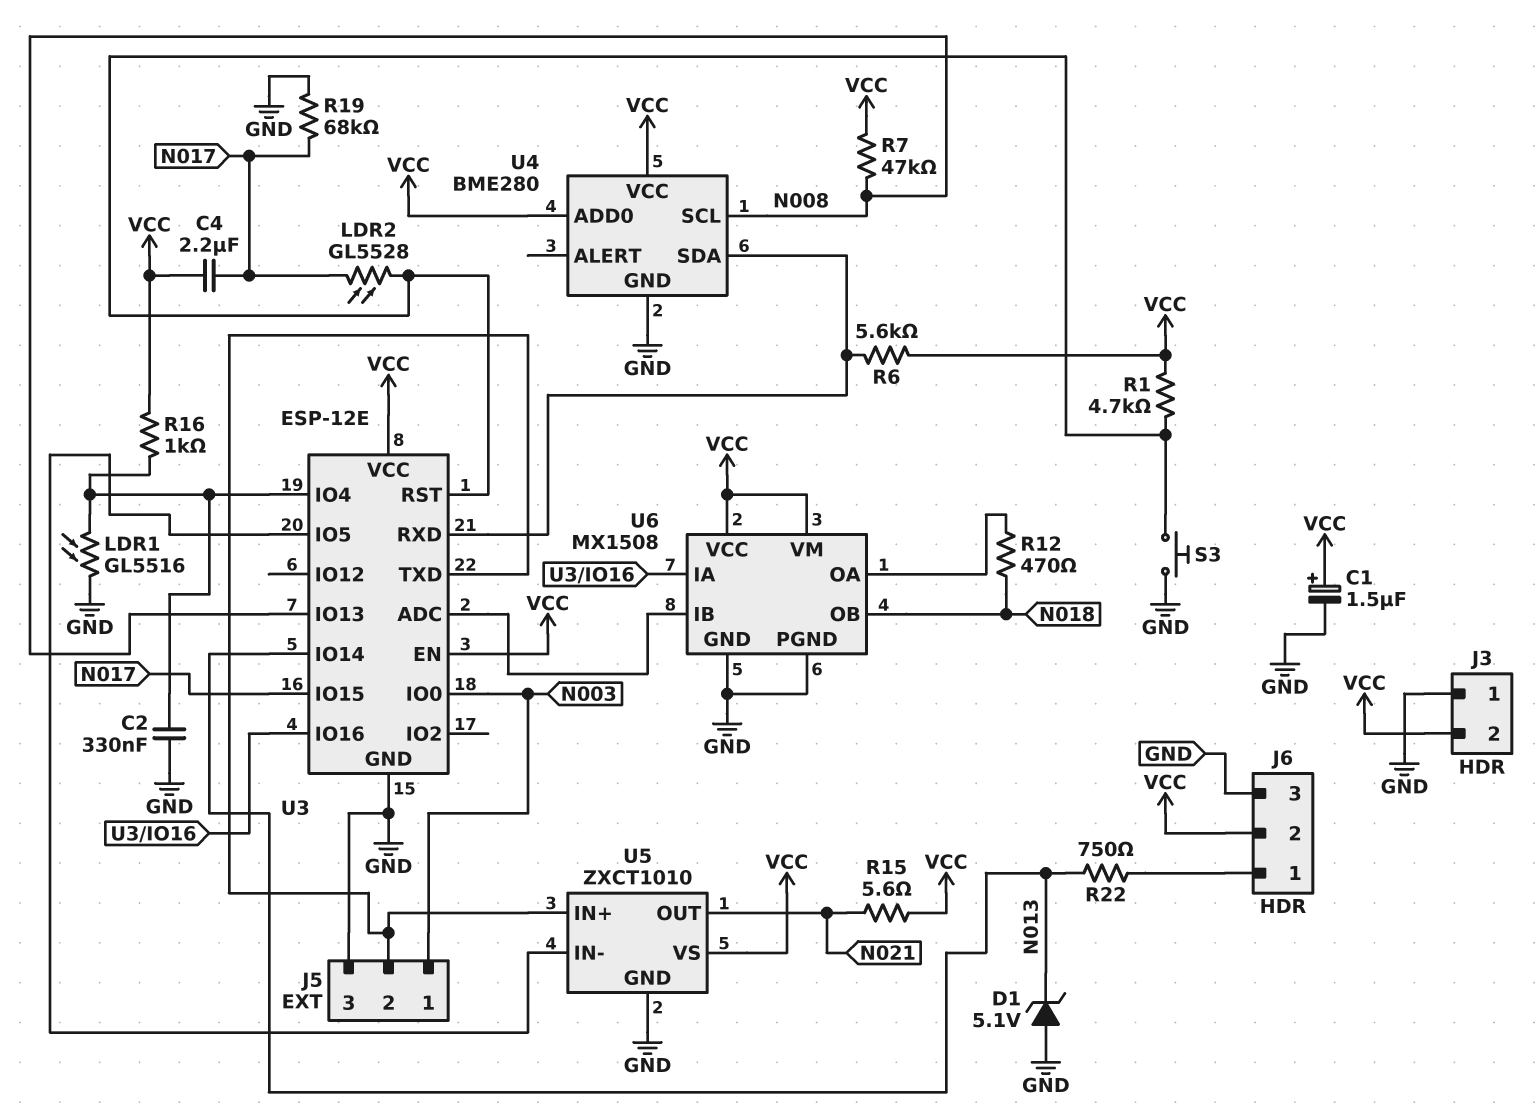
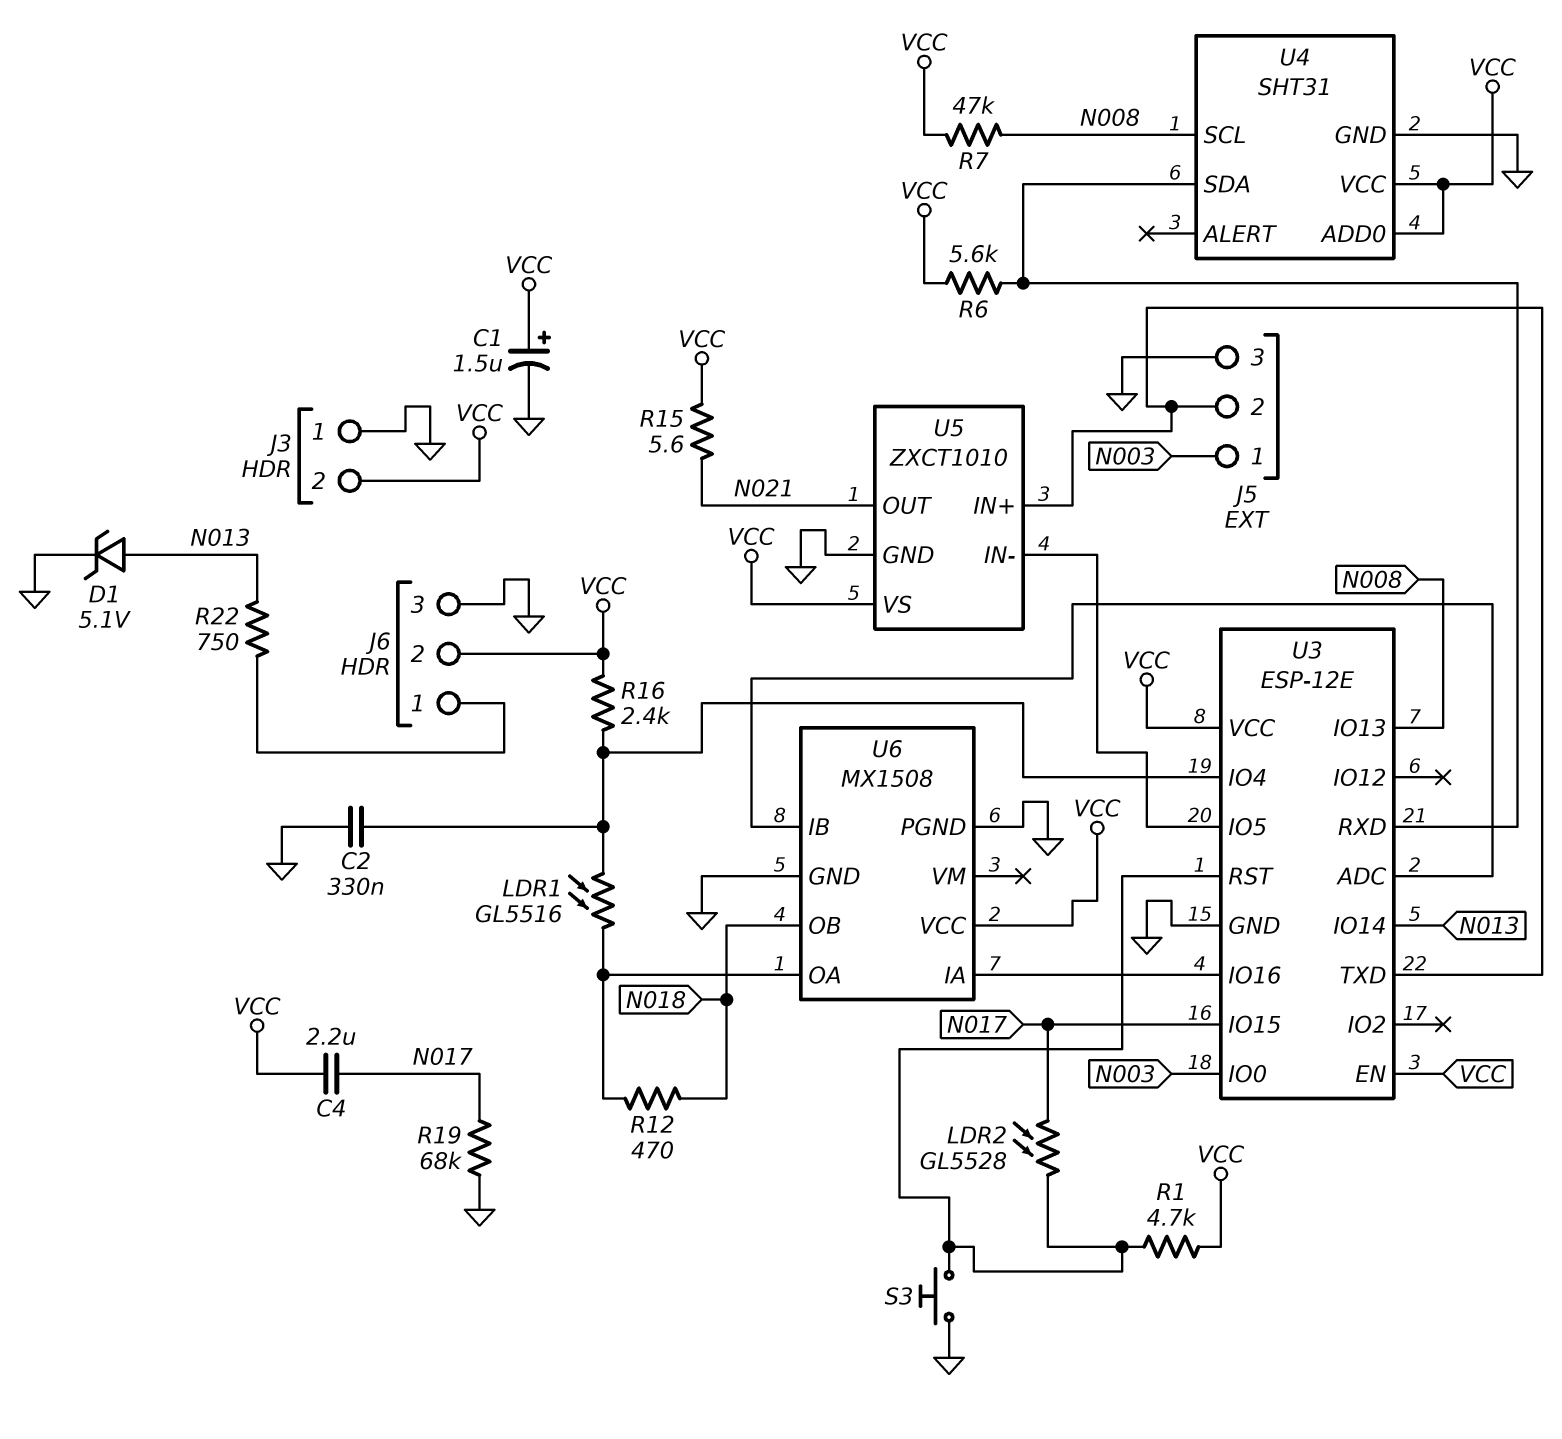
D1: zener 5.1V (A GND, K N013) -> zener 5.1V (A N013, K GND)
LDR1: GL5516 (GND, U3/IO4) -> GL5516 (U3/IO4, U6/OA)
R16: 1k (U3/IO4, VCC) -> 2.4k (U3/IO4, VCC)
U4: BME280 -> SHT31
U6 pin VM: VCC -> none

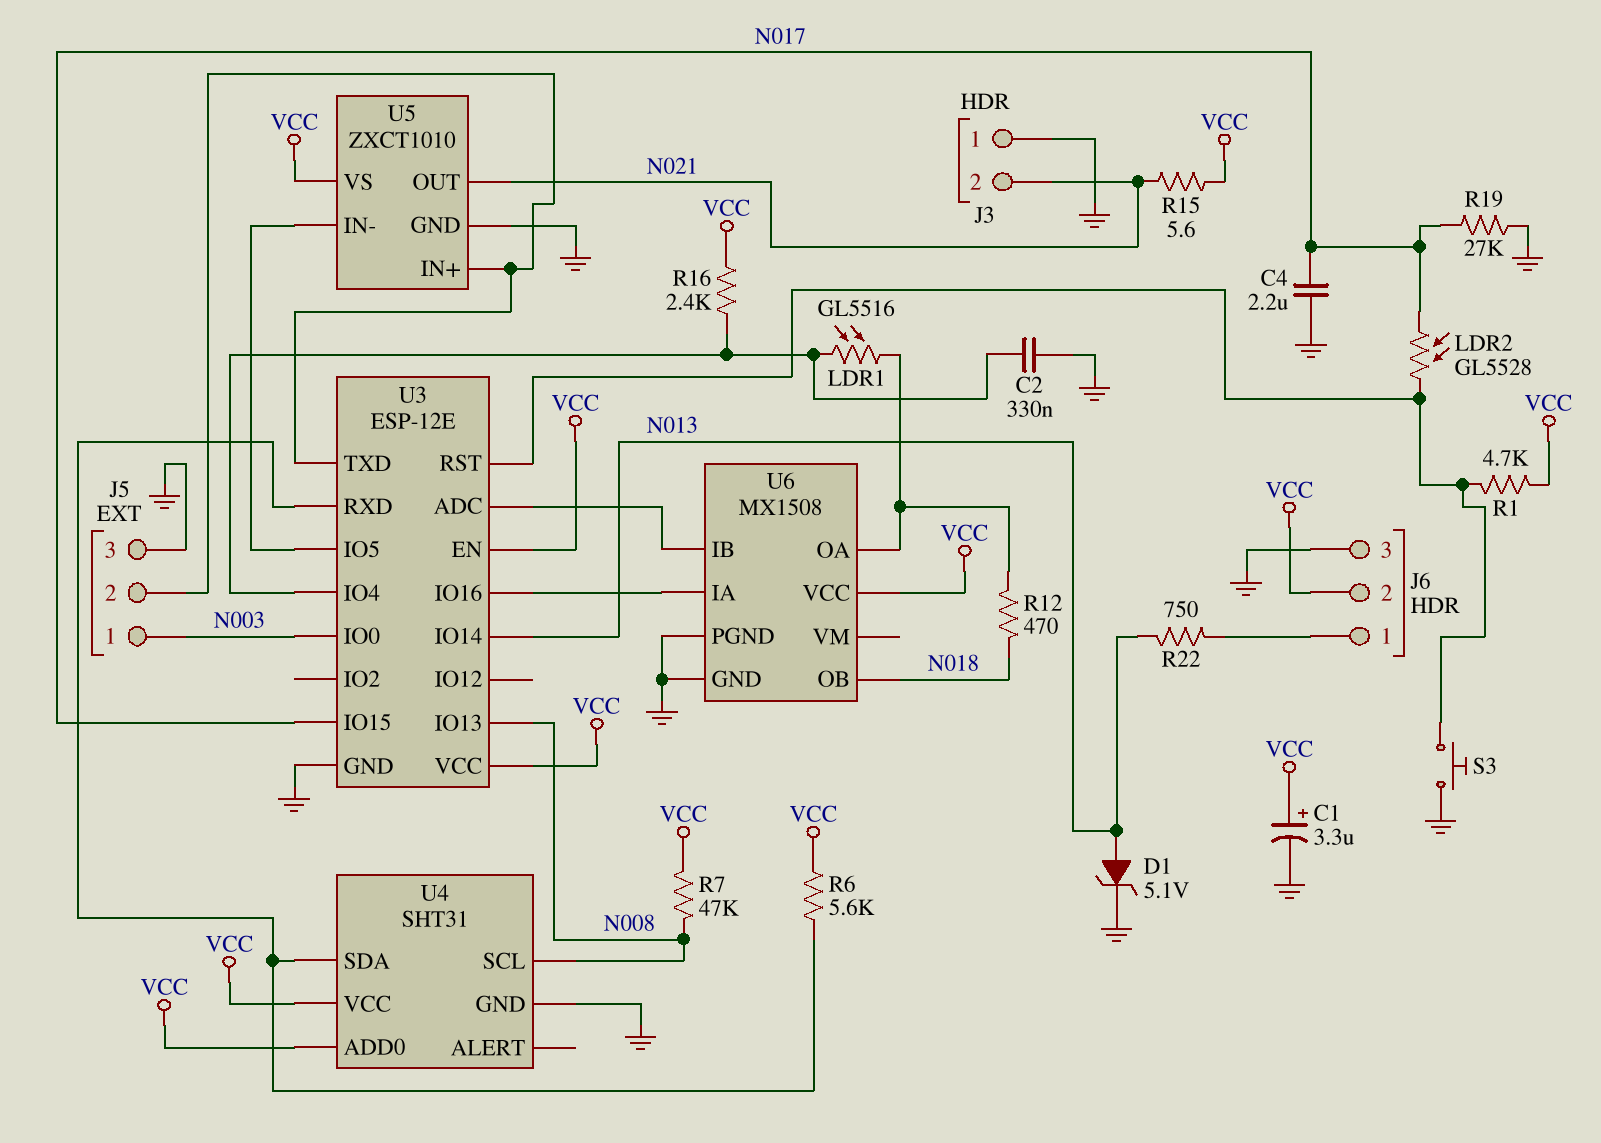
C1: 1.5uF (plus VCC, minus GND) -> 3.3uF (plus VCC, minus GND)
C4: 2.2uF (N017, VCC) -> 2.2uF (GND, N017)
J3 pin 2: VCC -> N021
R19: 68k (GND, N017) -> 27k (GND, N017)

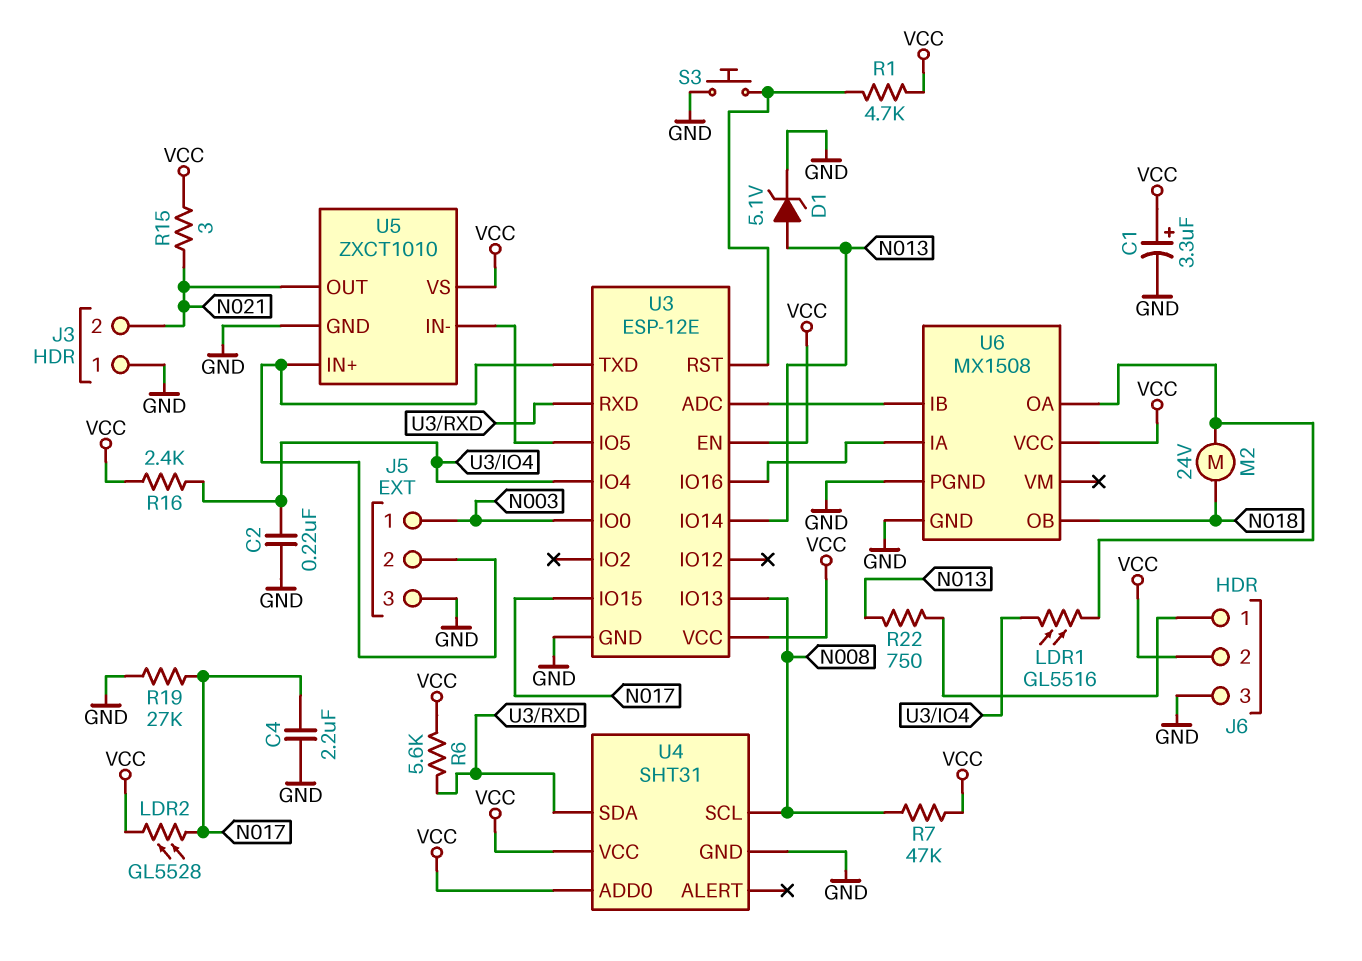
C2: 330nF (GND, U3/IO4) -> 220nF (GND, U3/IO4)
LDR2: GL5528 (N017, U3/RST) -> GL5528 (N017, VCC)
M2: none -> motor 24V (N018, U6/OA)
R12: 470 (N018, U6/OA) -> none
R15: 5.6 (N021, VCC) -> 3 (N021, VCC)

